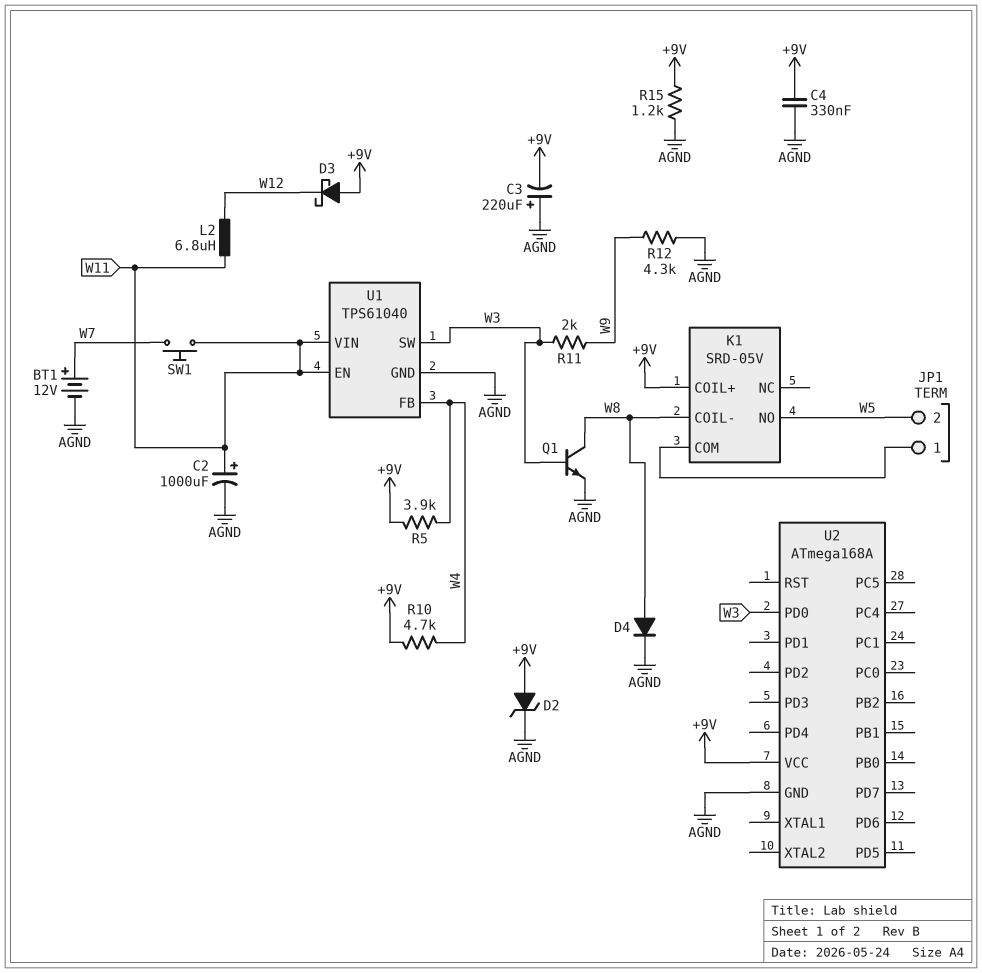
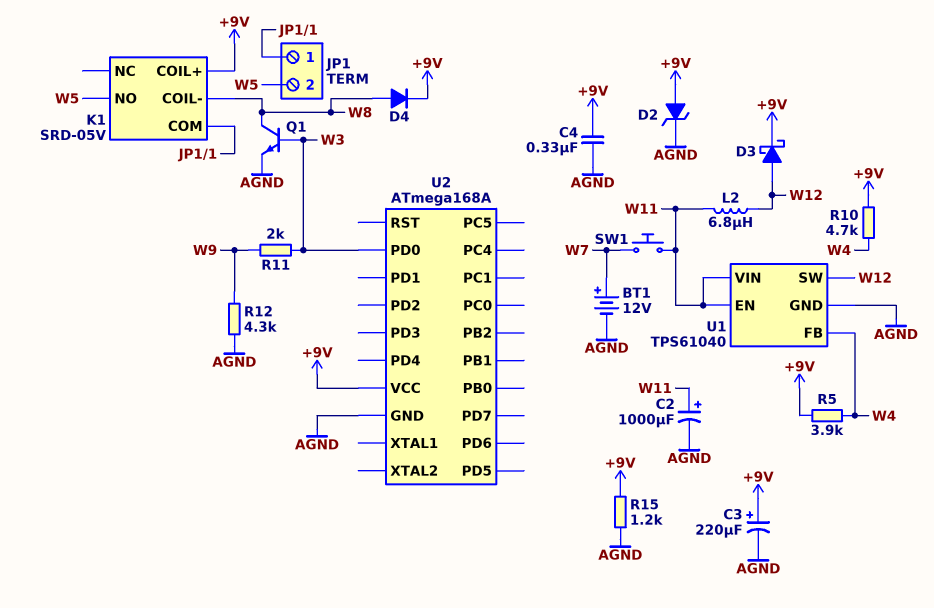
C3: 220uF (plus AGND, minus +9V) -> 220uF (plus +9V, minus AGND)
D3: schottky (A +9V, K W12) -> schottky (A W12, K +9V)
D4: diode (A W8, K AGND) -> diode (A W8, K +9V)
U1 pin SW: W3 -> W12

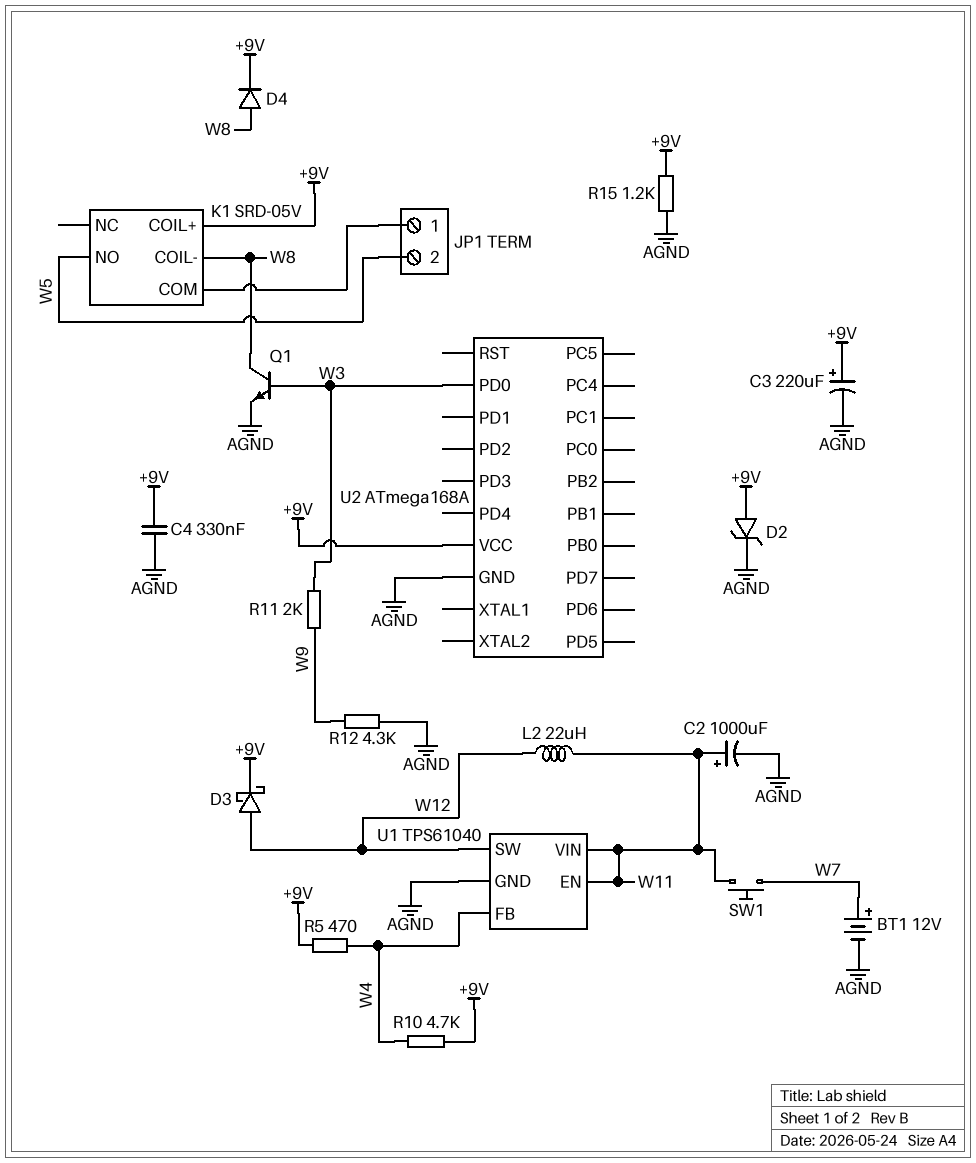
L2: 6.8uH (W11, W12) -> 22uH (W11, W12)
R5: 3.9k (+9V, W4) -> 470 (+9V, W4)

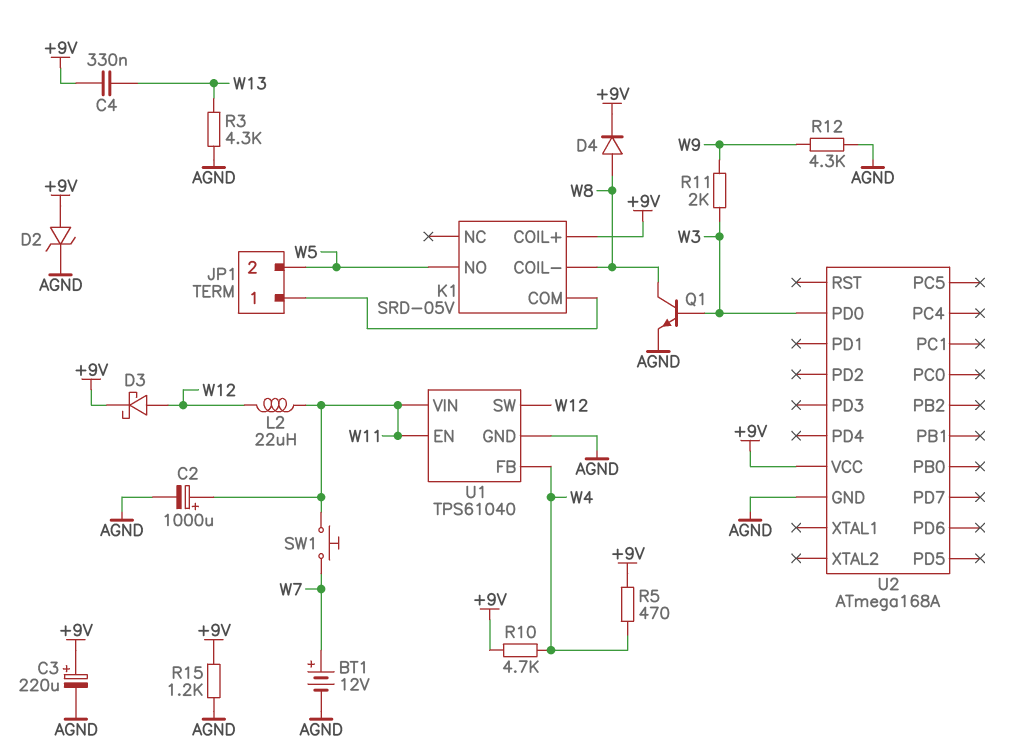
C4: 330nF (+9V, AGND) -> 330nF (+9V, W13)
R3: none -> 4.3k (AGND, W13)

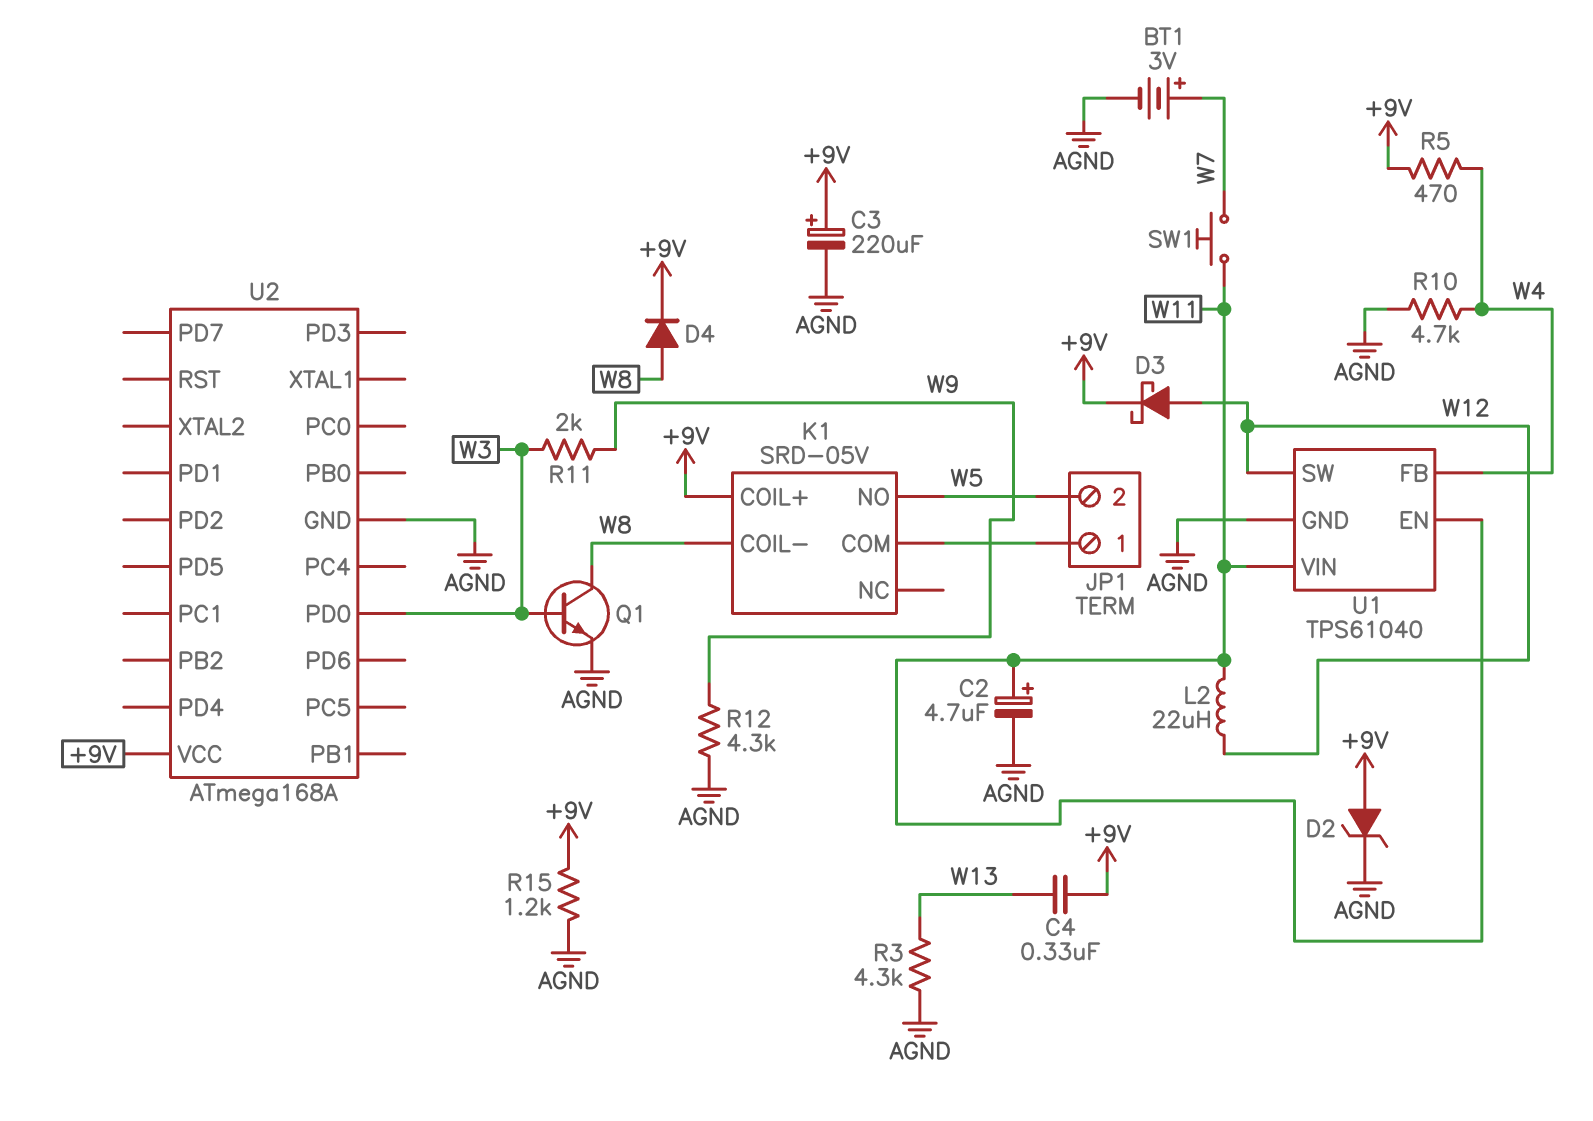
BT1: 12V (plus W7, minus AGND) -> 3V (plus W7, minus AGND)
C2: 1000uF (plus W11, minus AGND) -> 4.7uF (plus W11, minus AGND)
R10: 4.7k (+9V, W4) -> 4.7k (AGND, W4)

